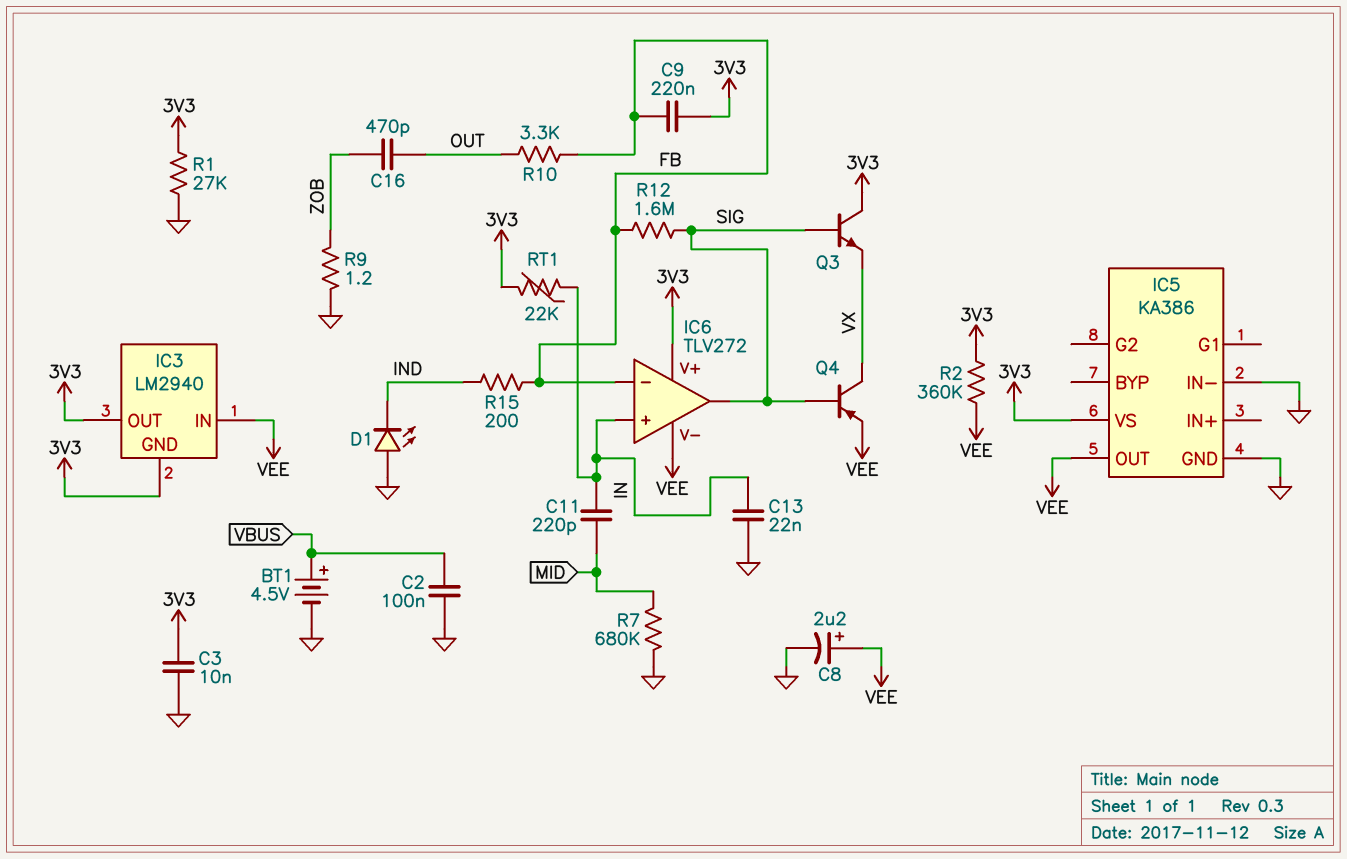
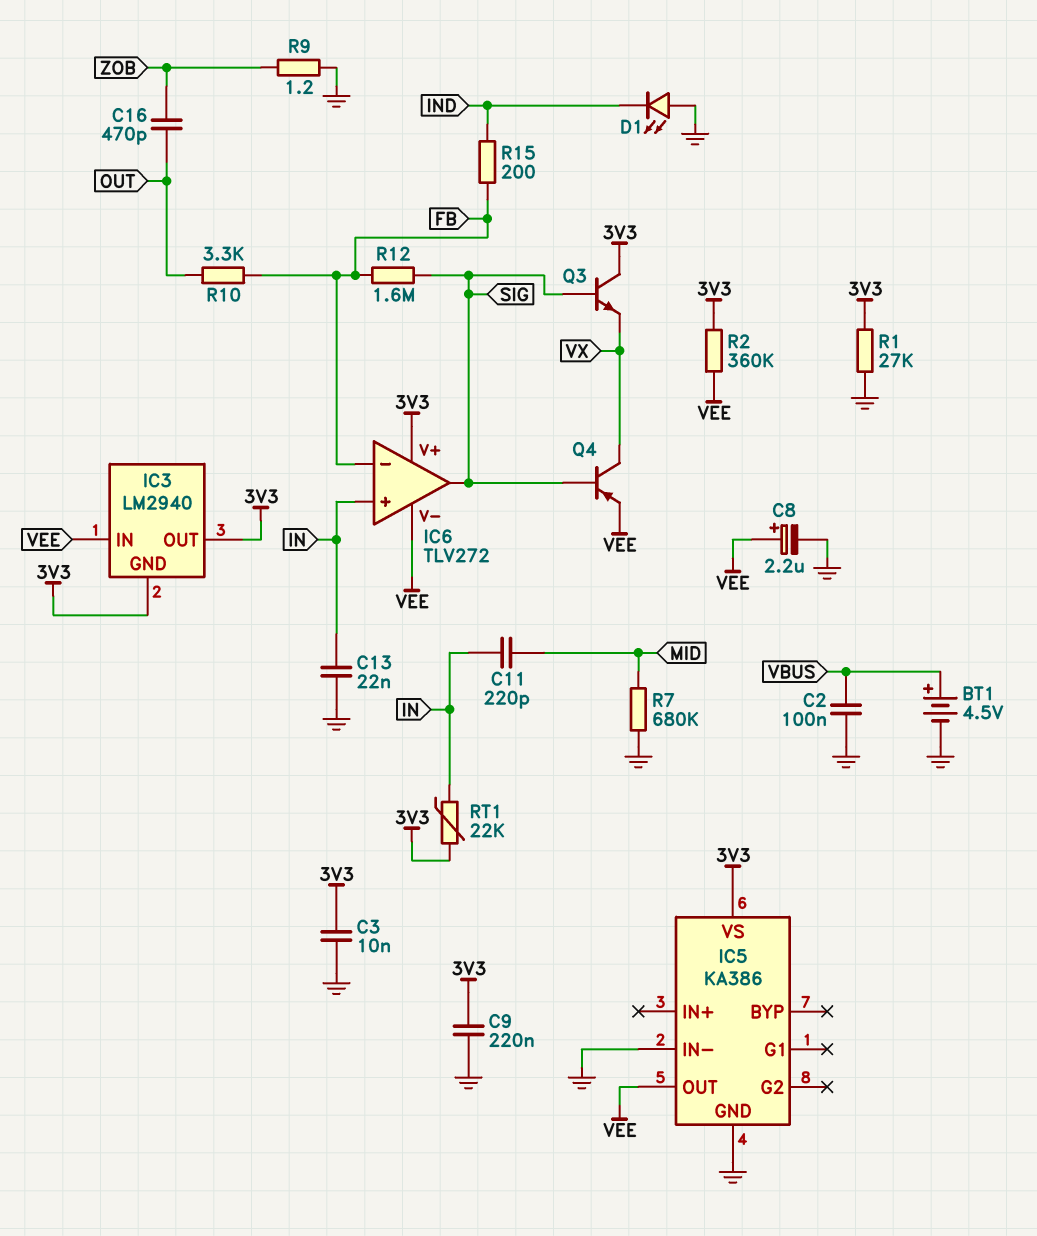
C9: 220nF (3V3, FB) -> 220nF (3V3, GND)

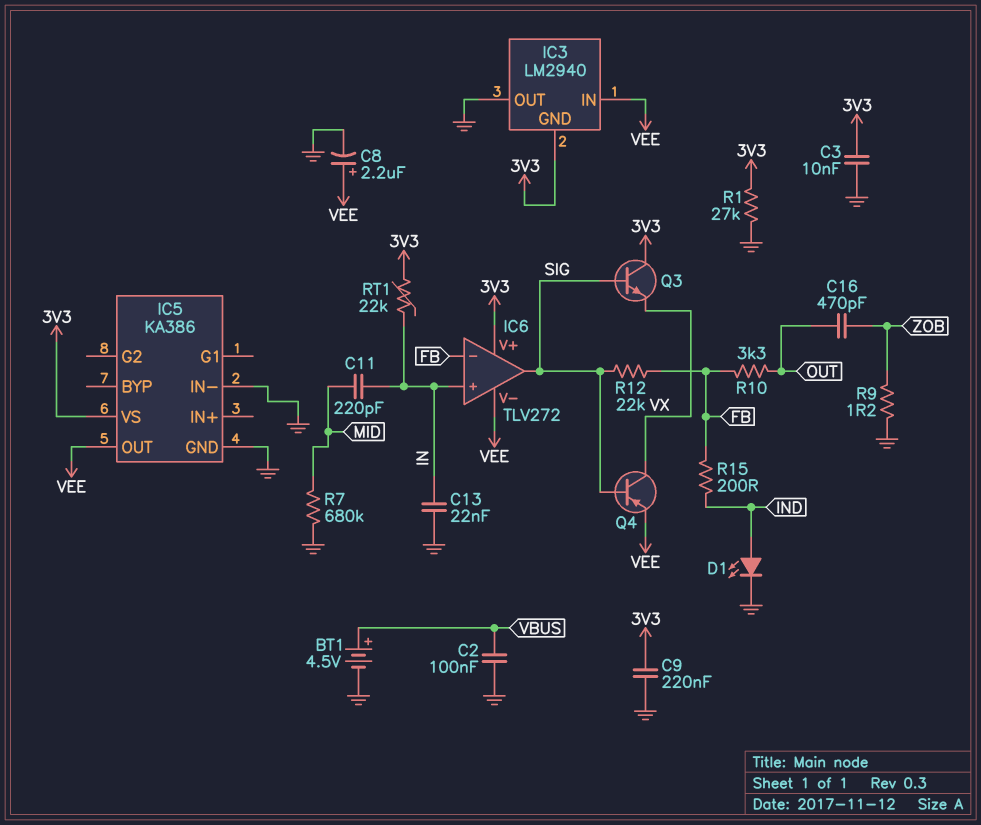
D1: LED (A GND, K IND) -> LED (A IND, K GND)
IC3 pin OUT: 3V3 -> GND
R2: 360k (3V3, VEE) -> none
R12: 1.6M (FB, SIG) -> 22k (FB, SIG)

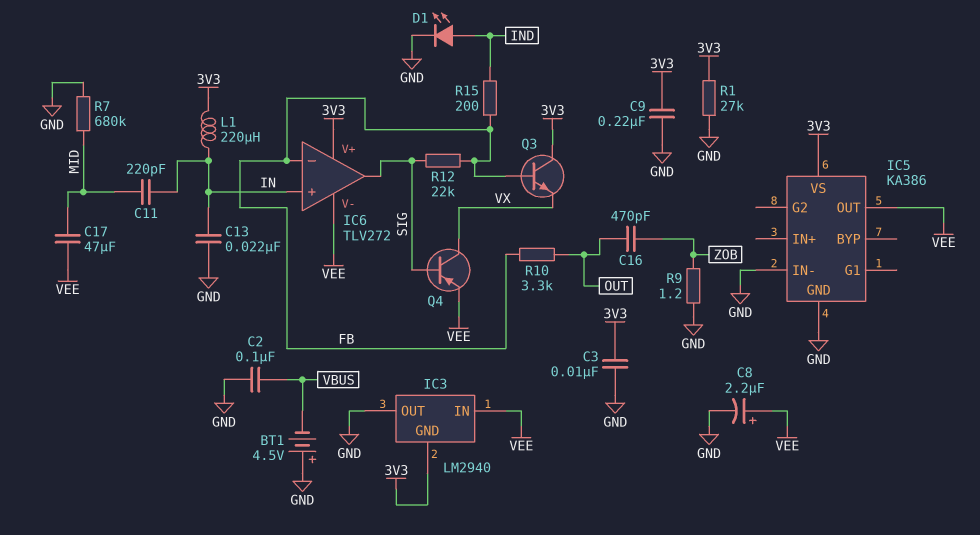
BT1: 4.5V (plus VBUS, minus GND) -> 4.5V (plus GND, minus VBUS)
C17: none -> 47uF (MID, VEE)
L1: none -> 220uH (3V3, IN)
Q3: NPN (B SIG, C 3V3, E VX) -> NPN (B FB, C 3V3, E VX)
RT1: 22k (3V3, IN) -> none

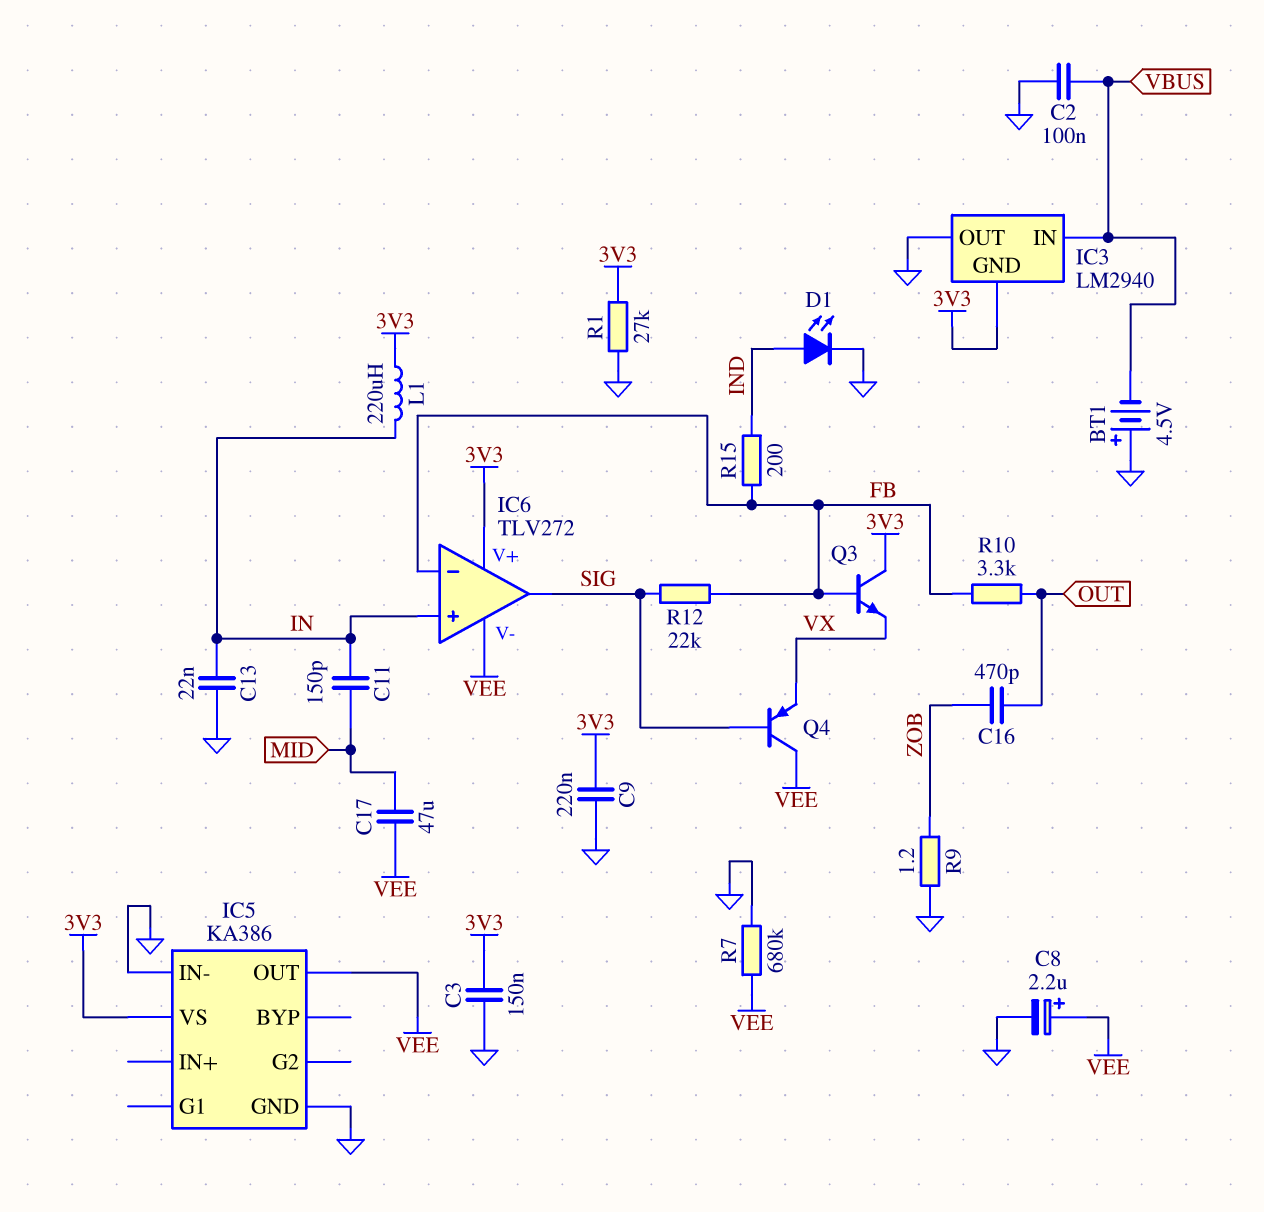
C3: 10nF (3V3, GND) -> 150nF (3V3, GND)
C11: 220pF (IN, MID) -> 150pF (IN, MID)
IC3 pin IN: VEE -> VBUS
Q4: PNP (B SIG, C VX, E VEE) -> PNP (B SIG, C VEE, E VX)
R7: 680k (GND, MID) -> 680k (GND, VEE)

